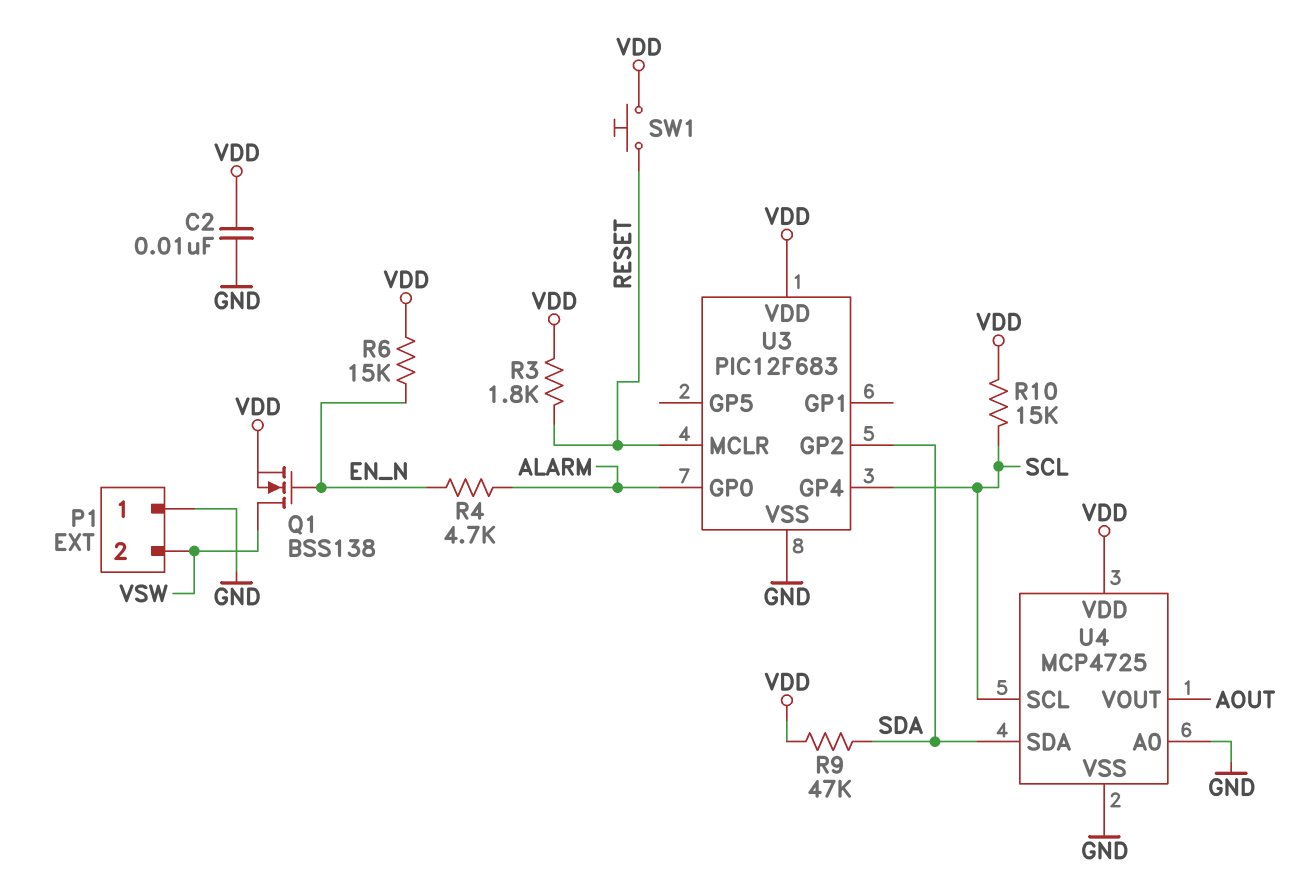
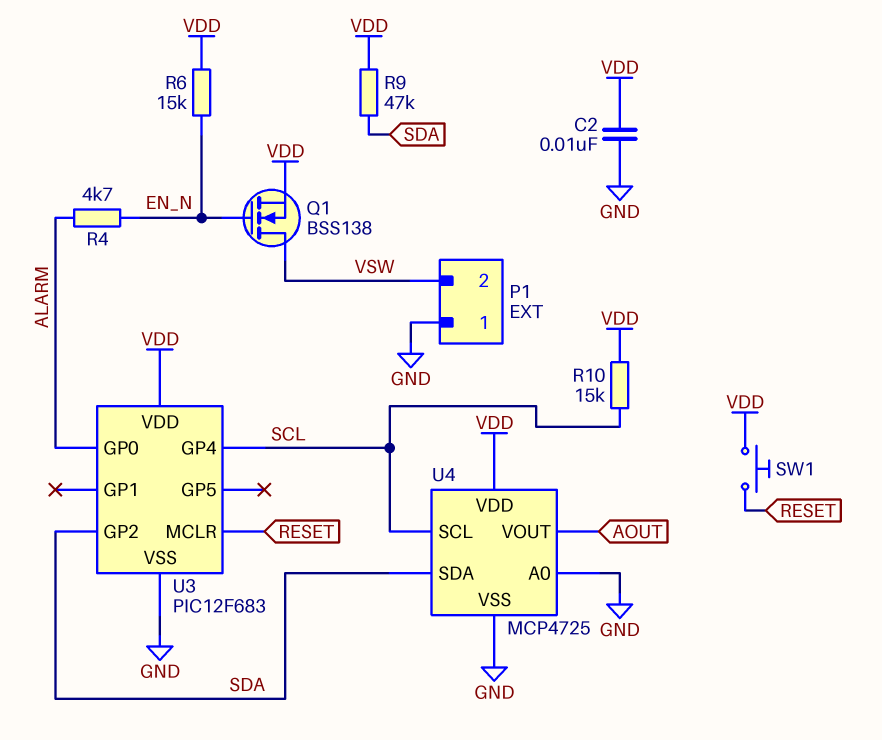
R3: 1.8k (RESET, VDD) -> none

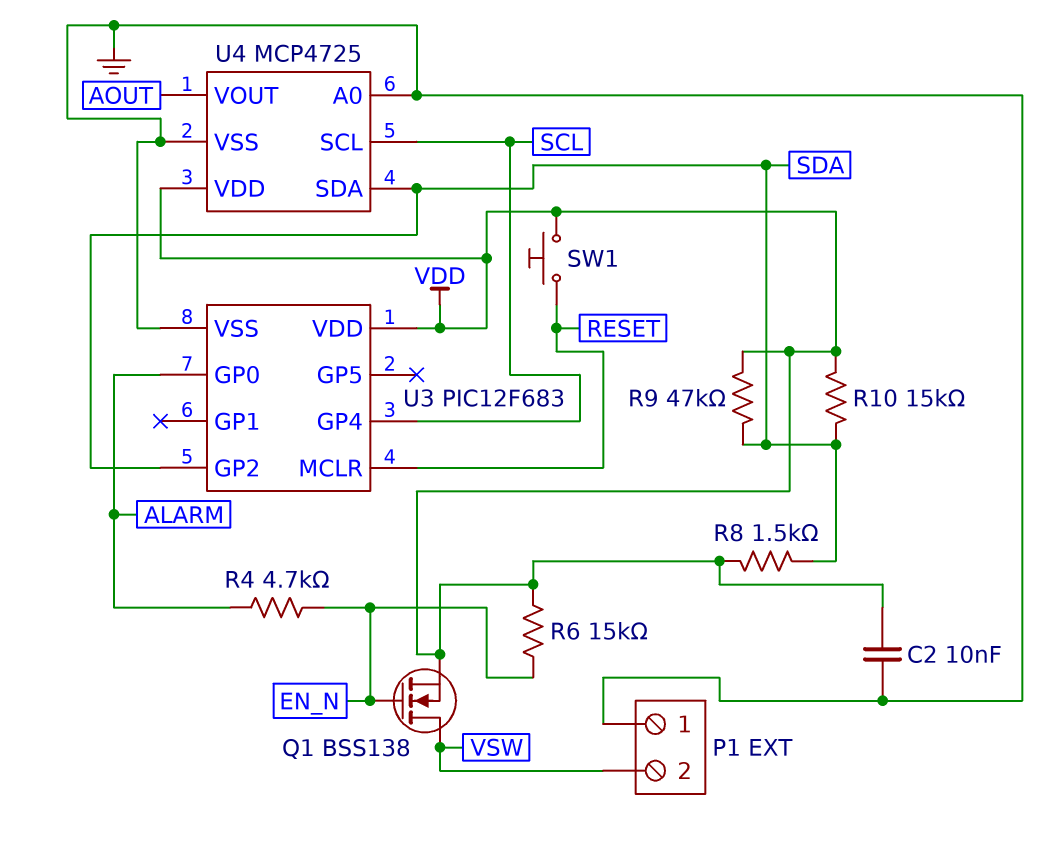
R8: none -> 1.5k (SDA, VDD)
R10: 15k (SCL, VDD) -> 15k (SDA, VDD)

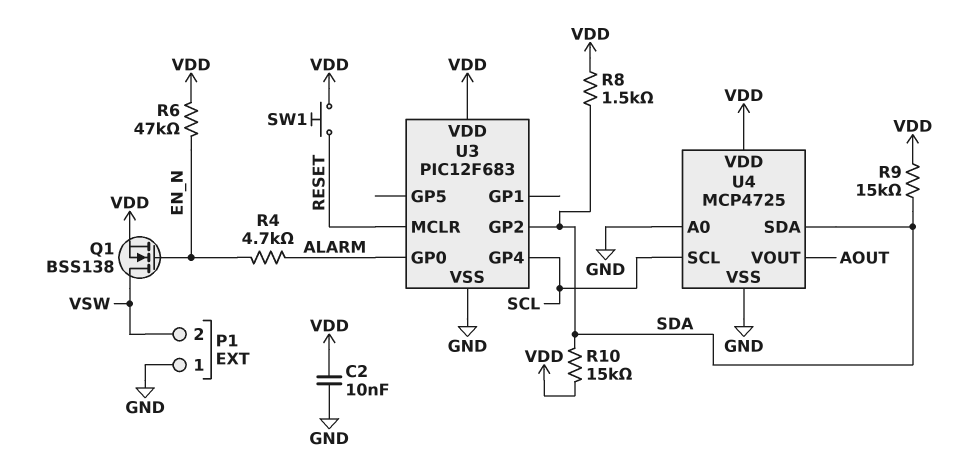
R6: 15k (EN_N, VDD) -> 47k (EN_N, VDD)
R9: 47k (SDA, VDD) -> 15k (SDA, VDD)

